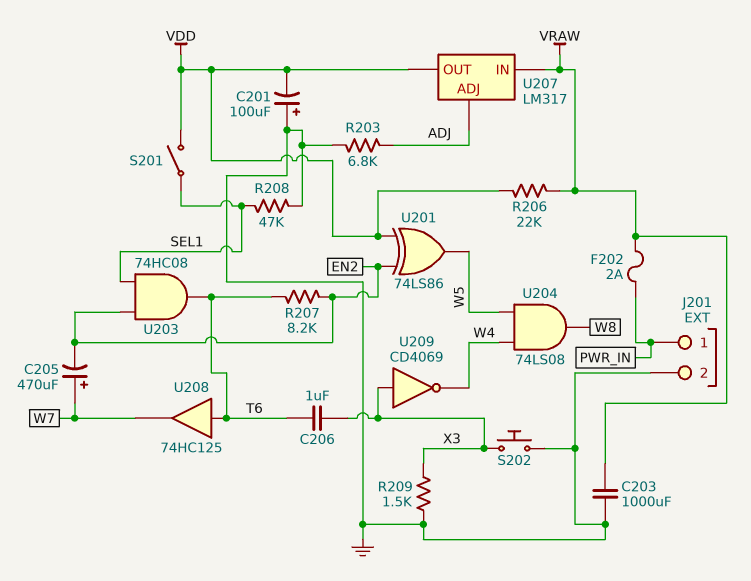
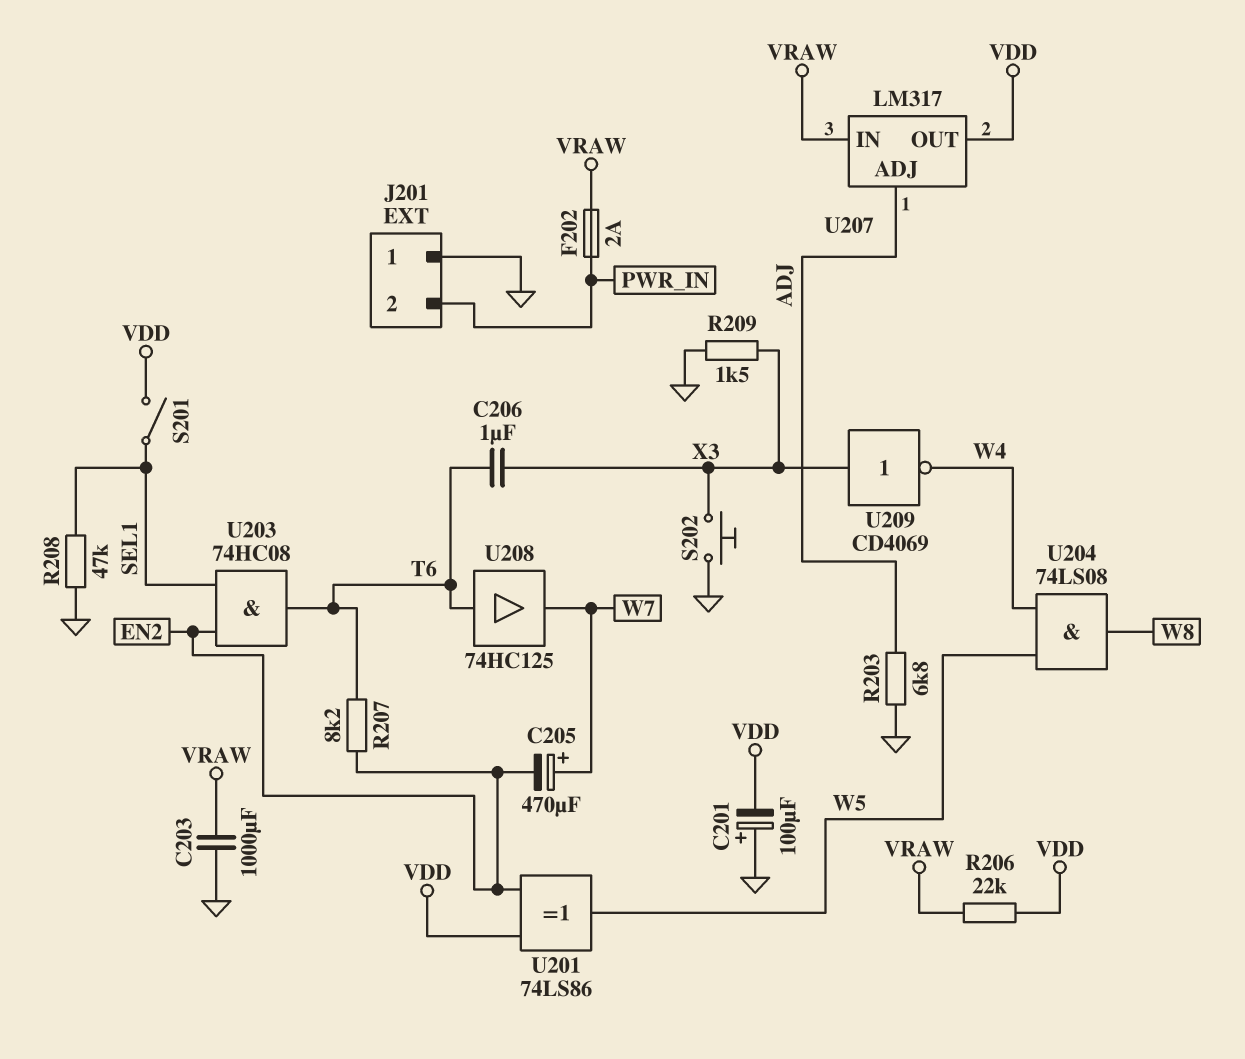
J201 pin 1: PWR_IN -> GND
J201 pin 2: GND -> PWR_IN

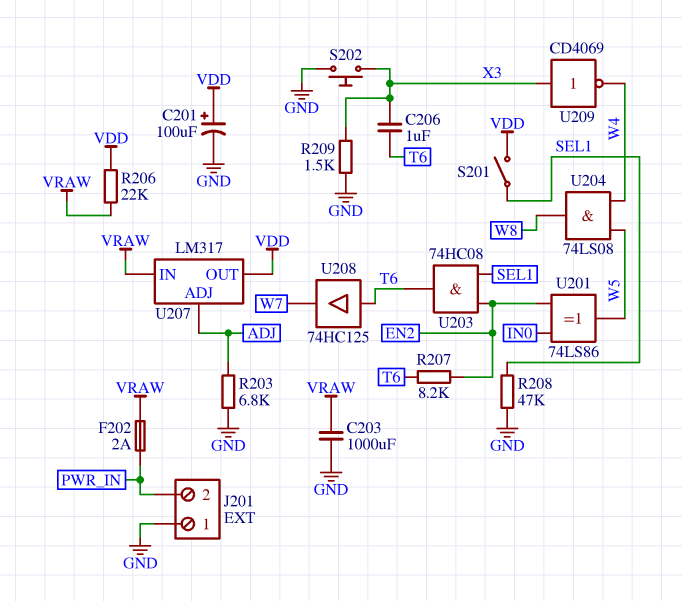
C201: 100uF (plus GND, minus VDD) -> 100uF (plus VDD, minus GND)
C205: 470uF (plus W7, minus EN2) -> none
U201: XOR 74LS86 (in EN2, in VDD, out W5) -> XOR 74LS86 (in EN2, in IN0, out W5)

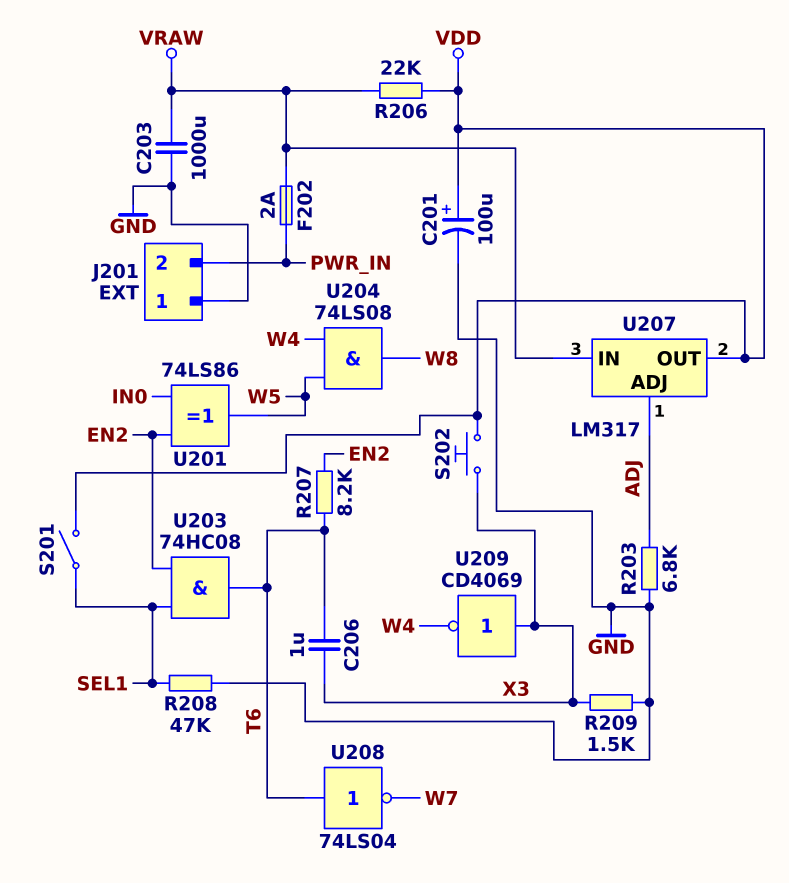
S202: button (GND, X3) -> button (VDD, X3)
U208: buffer 74HC125 (in T6, out W7) -> NOT 74LS04 (in T6, out W7)

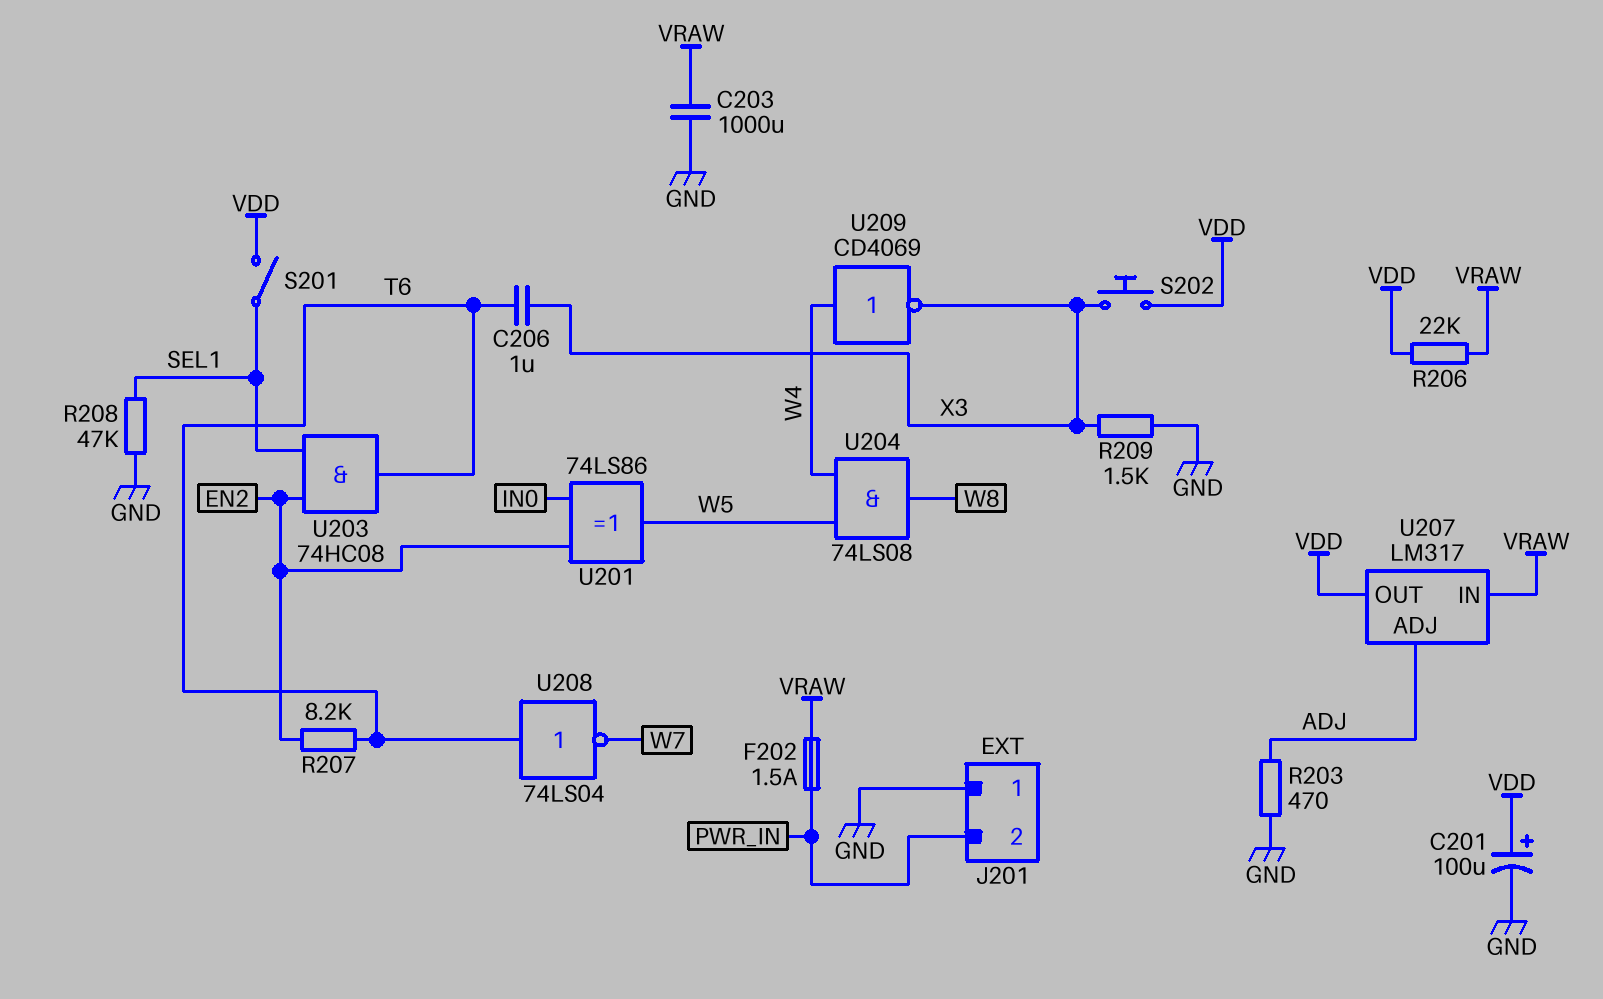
F202: 2A (PWR_IN, VRAW) -> 1.5A (PWR_IN, VRAW)
R203: 6.8k (ADJ, GND) -> 470 (ADJ, GND)
U209: NOT CD4069 (in X3, out W4) -> NOT CD4069 (in W4, out X3)

